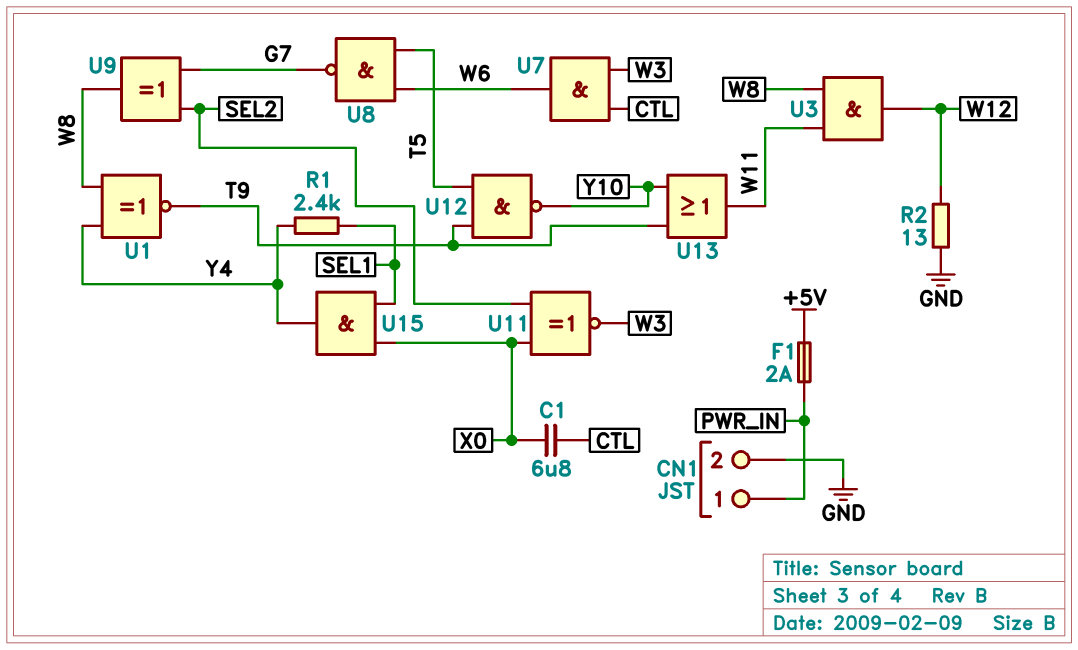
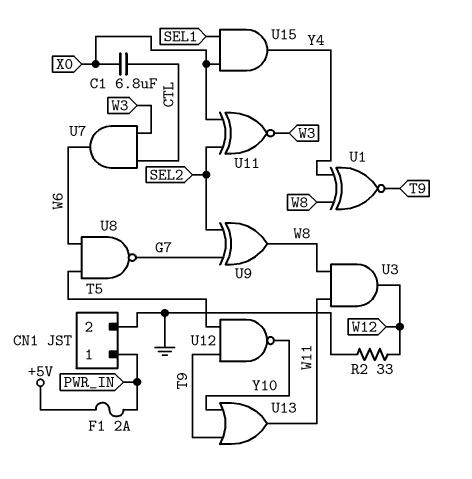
R1: 2.4k (SEL1, Y4) -> none
R2: 13 (GND, W12) -> 33 (GND, W12)

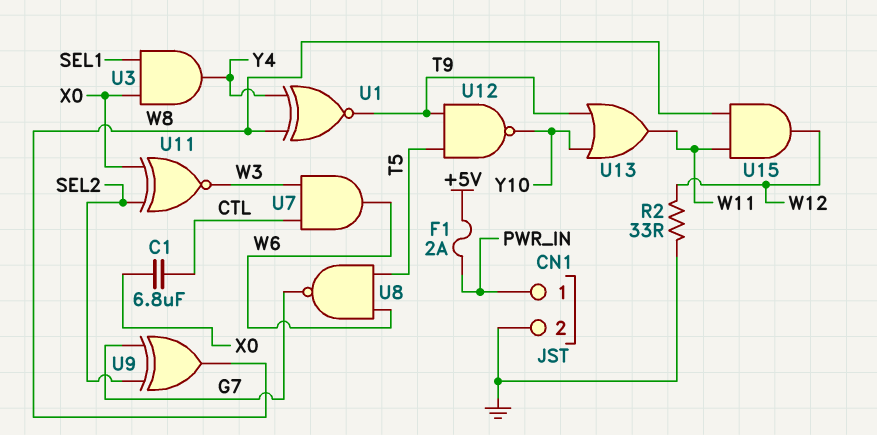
U3: AND (in W8, in W11, out W12) -> AND (in SEL1, in X0, out Y4)
U15: AND (in SEL1, in X0, out Y4) -> AND (in W8, in W11, out W12)

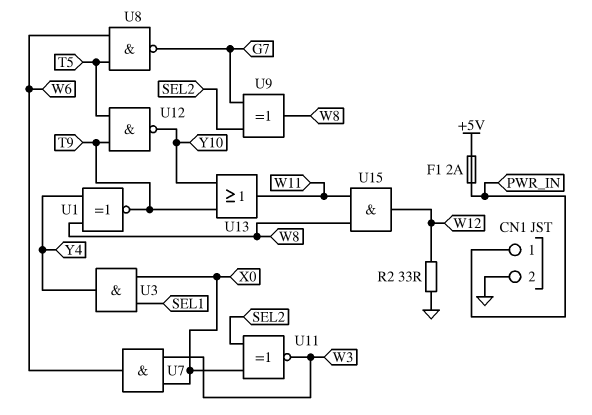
C1: 6.8uF (CTL, X0) -> none
U7: AND (in CTL, in W3, out W6) -> AND (in W3, in X0, out W6)

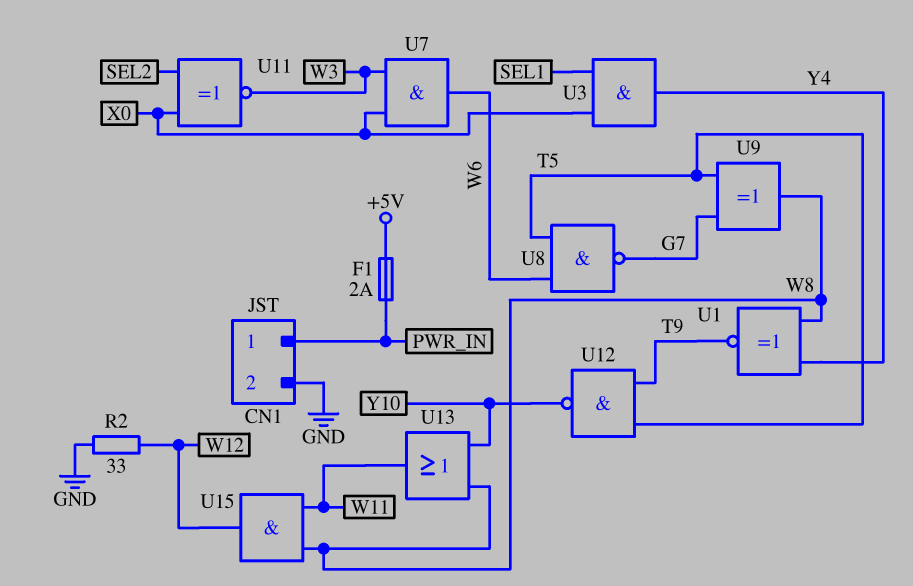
U9: XOR (in G7, in SEL2, out W8) -> XOR (in G7, in T5, out W8)
U13: OR (in T9, in Y10, out W11) -> OR (in W8, in Y10, out W11)

